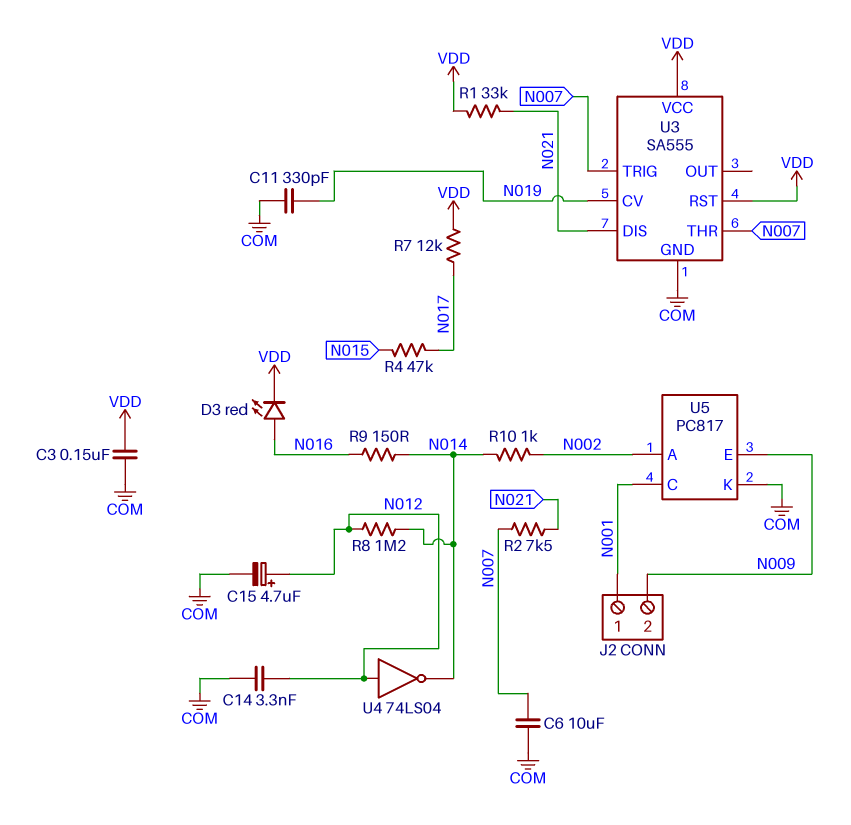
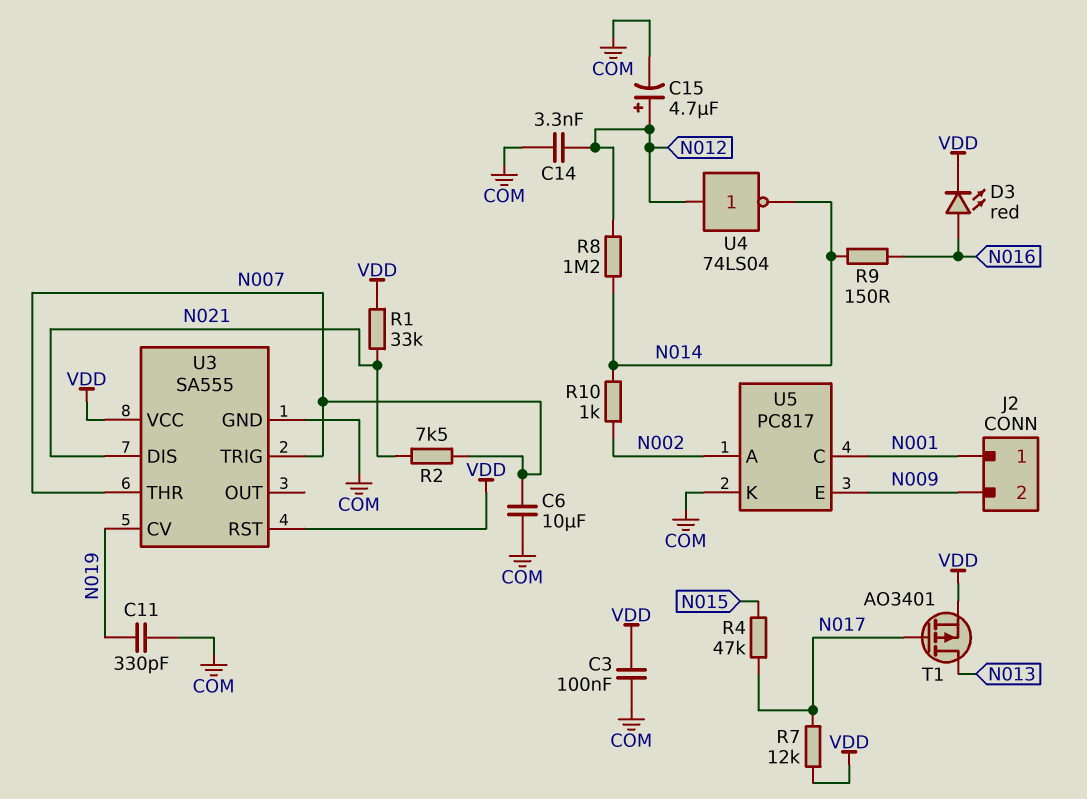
C3: 150nF (COM, VDD) -> 100nF (COM, VDD)
T1: none -> PMOS AO3401 (G N017, D N013, S VDD)

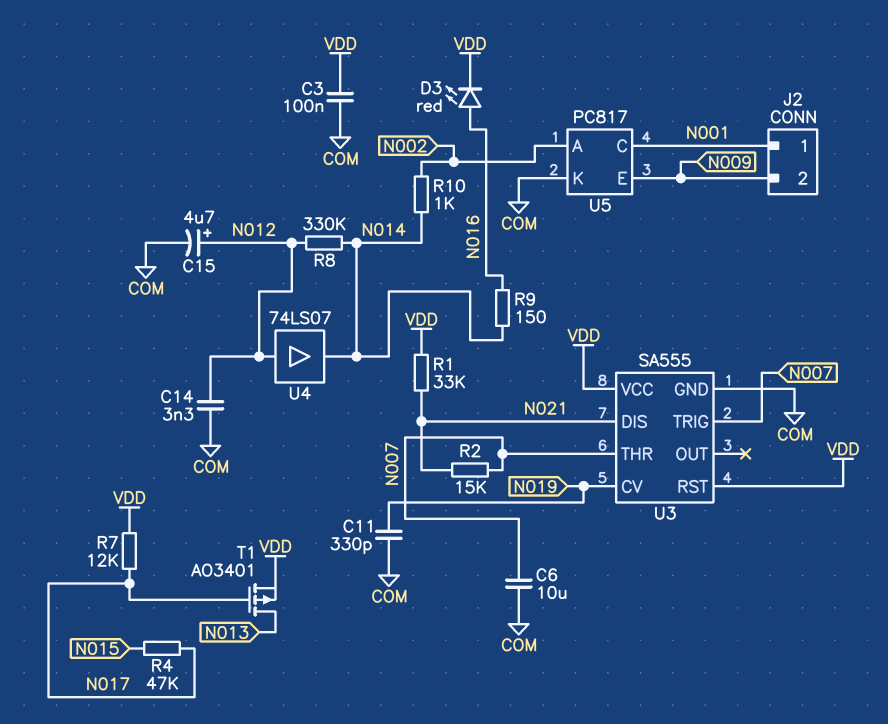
R2: 7.5k (N007, N021) -> 15k (N007, N021)
R8: 1.2M (N012, N014) -> 330k (N012, N014)
U4: NOT 74LS04 (in N012, out N014) -> buffer 74LS07 (in N012, out N014)

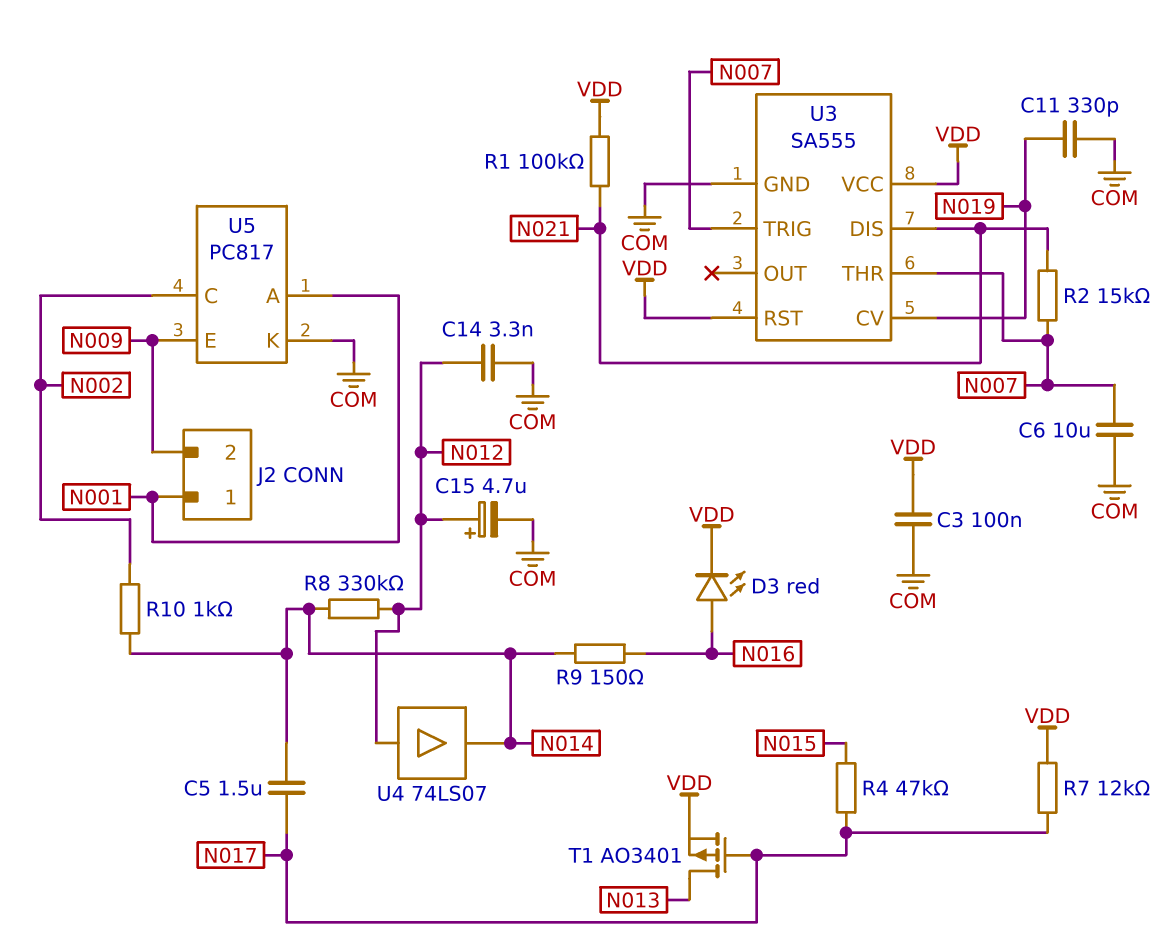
C5: none -> 1.5uF (N014, N017)
R1: 33k (N021, VDD) -> 100k (N021, VDD)
U5 pin A: N002 -> N001
U5 pin C: N001 -> N002

